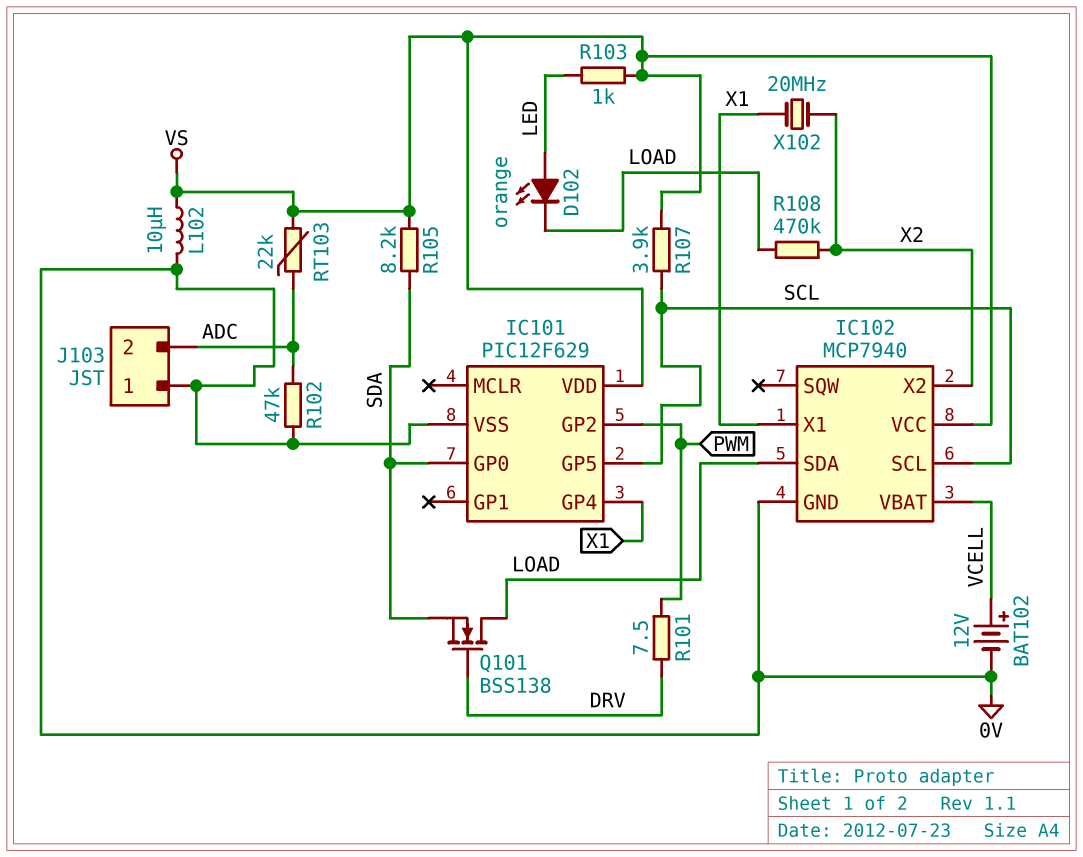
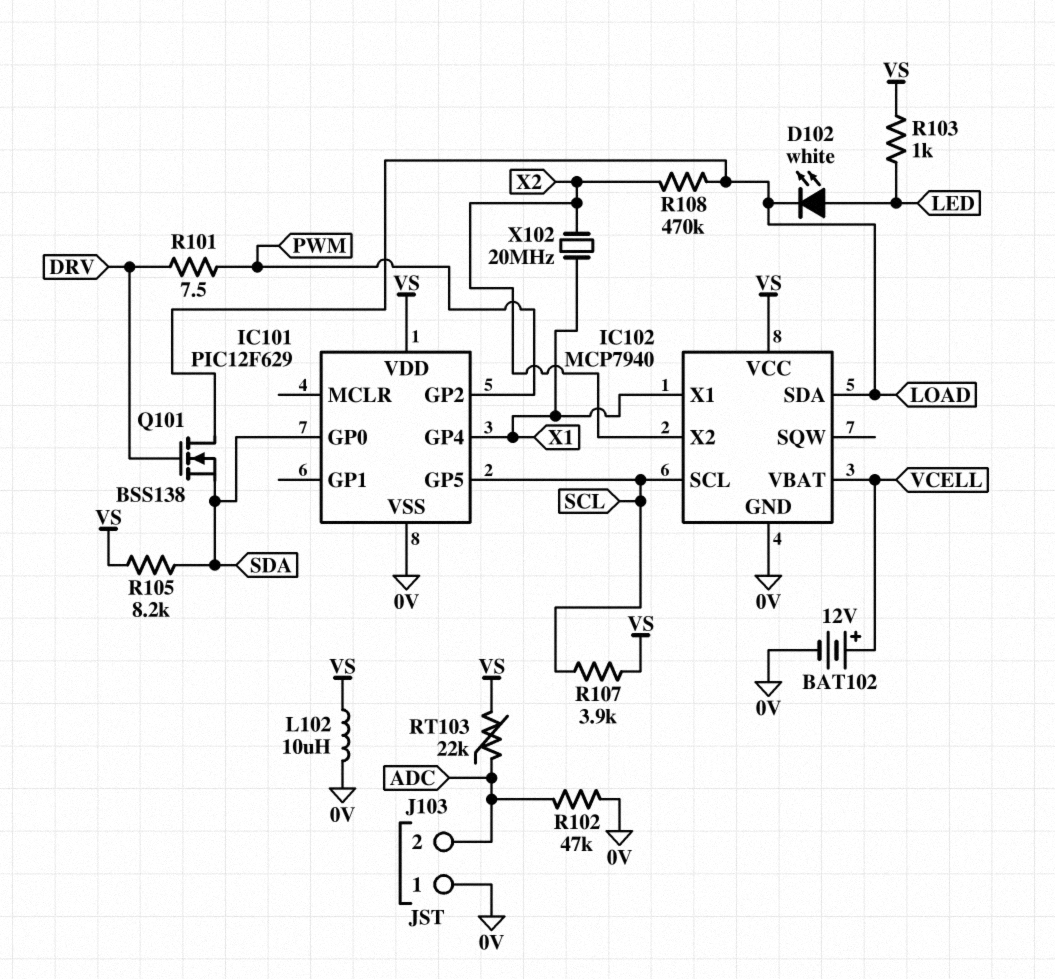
D102: LED orange (A LED, K LOAD) -> LED white (A LED, K LOAD)

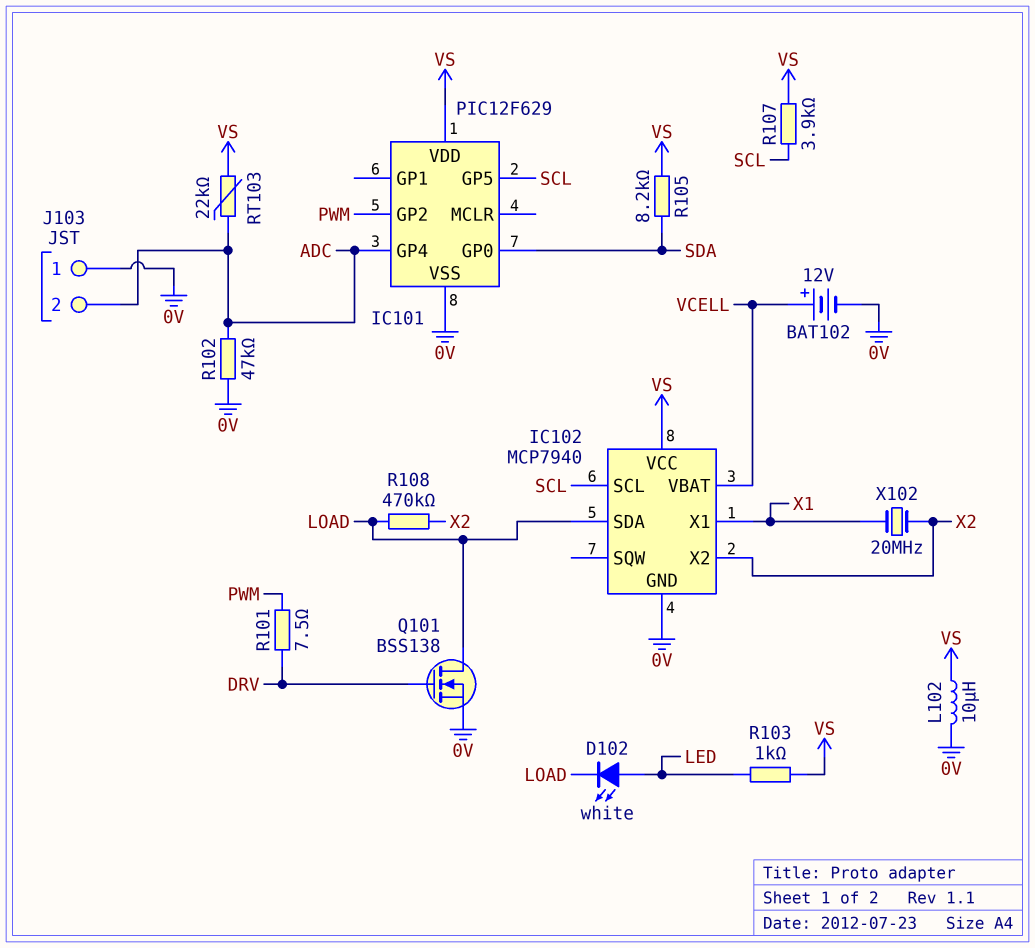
IC101 pin GP4: X1 -> ADC
Q101: NMOS BSS138 (G DRV, D LOAD, S SDA) -> NMOS BSS138 (G DRV, D LOAD, S 0V)

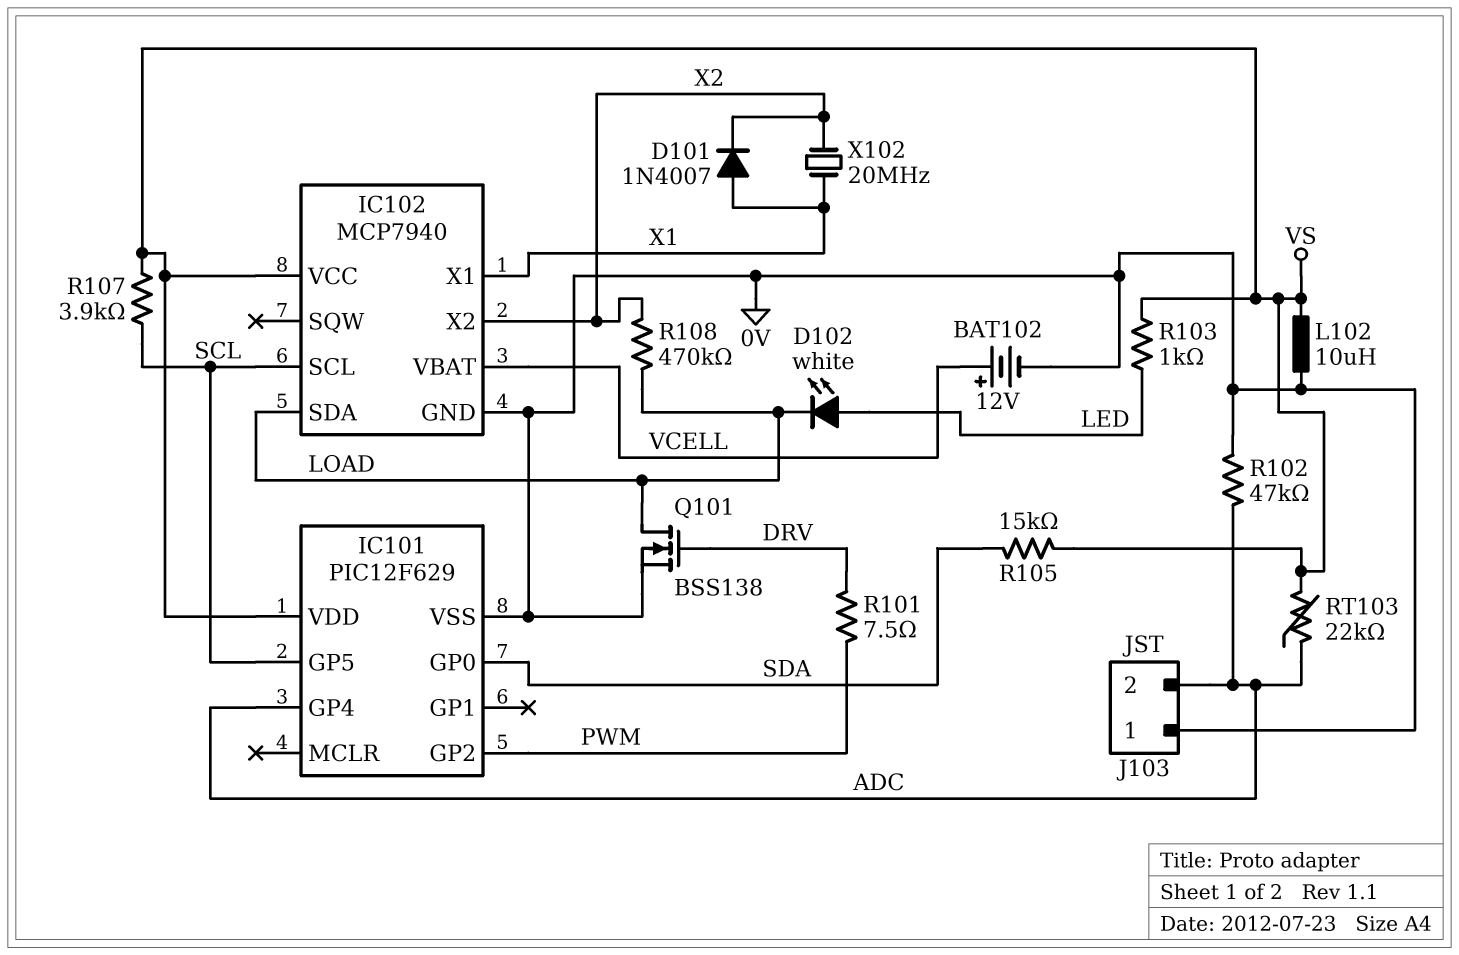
D101: none -> diode 1N4007 (A X1, K X2)
R105: 8.2k (SDA, VS) -> 15k (SDA, VS)

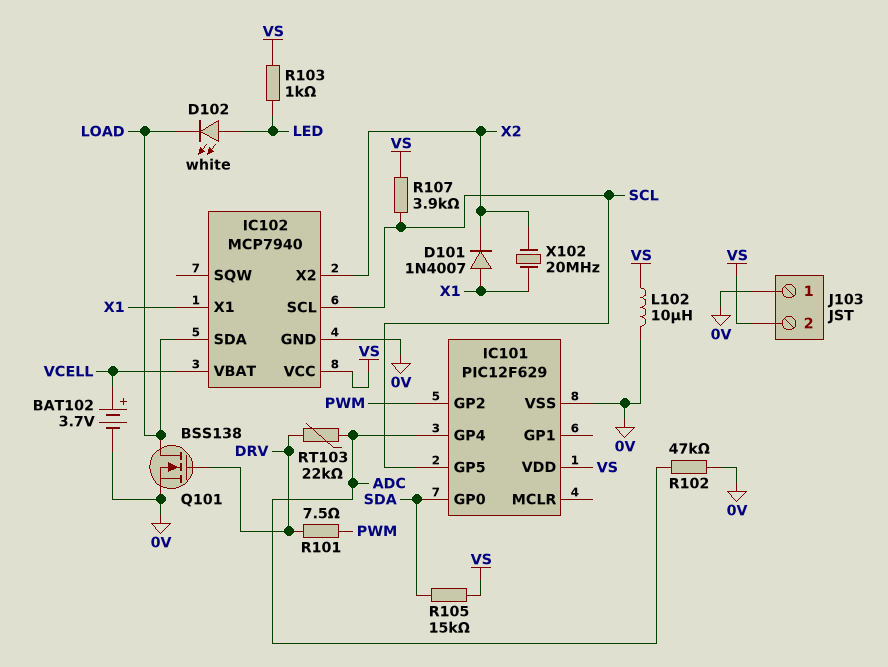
BAT102: 12V (plus VCELL, minus 0V) -> 3.7V (plus VCELL, minus 0V)
J103 pin 2: ADC -> VS
R108: 470k (LOAD, X2) -> none
RT103: 22k (ADC, VS) -> 22k (ADC, DRV)

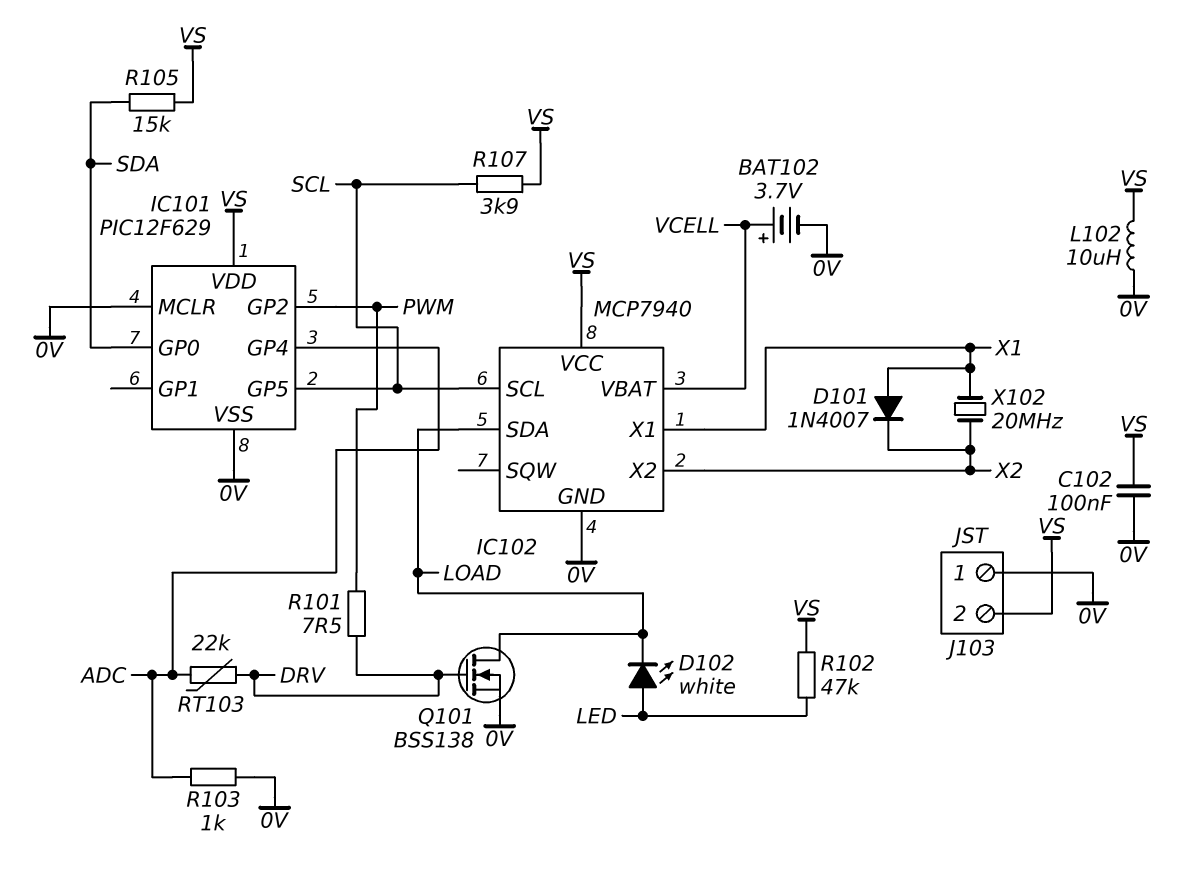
C102: none -> 100nF (0V, VS)
IC101 pin MCLR: none -> 0V
R102: 47k (0V, ADC) -> 47k (LED, VS)
R103: 1k (LED, VS) -> 1k (0V, ADC)

